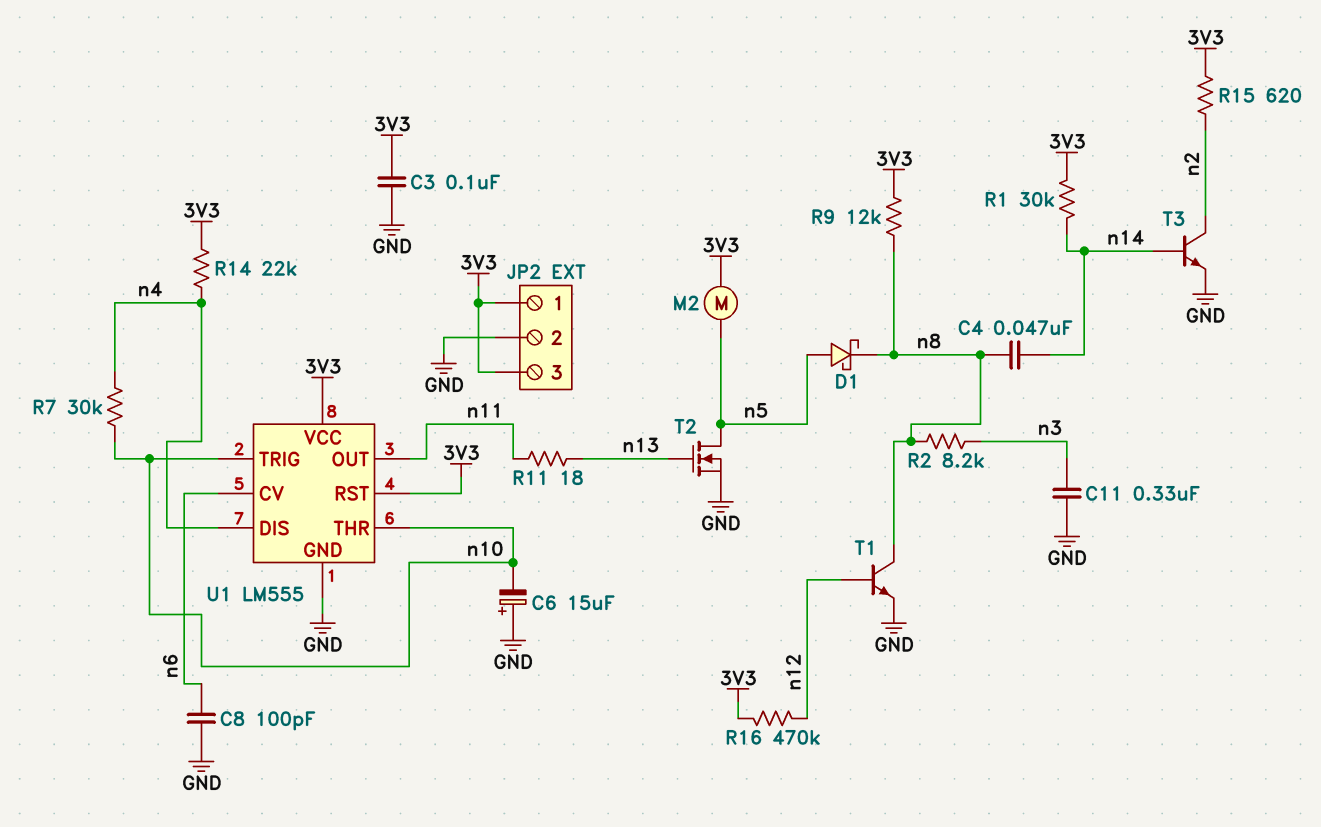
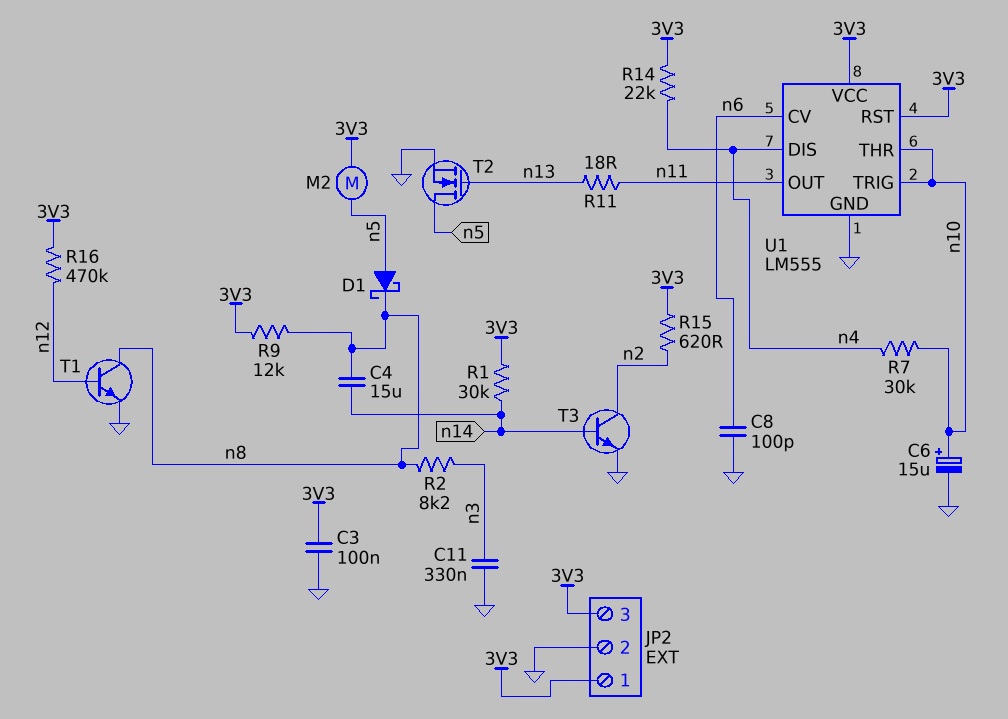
C4: 47nF (n8, n14) -> 15uF (n8, n14)
C6: 15uF (plus GND, minus n10) -> 15uF (plus n10, minus GND)

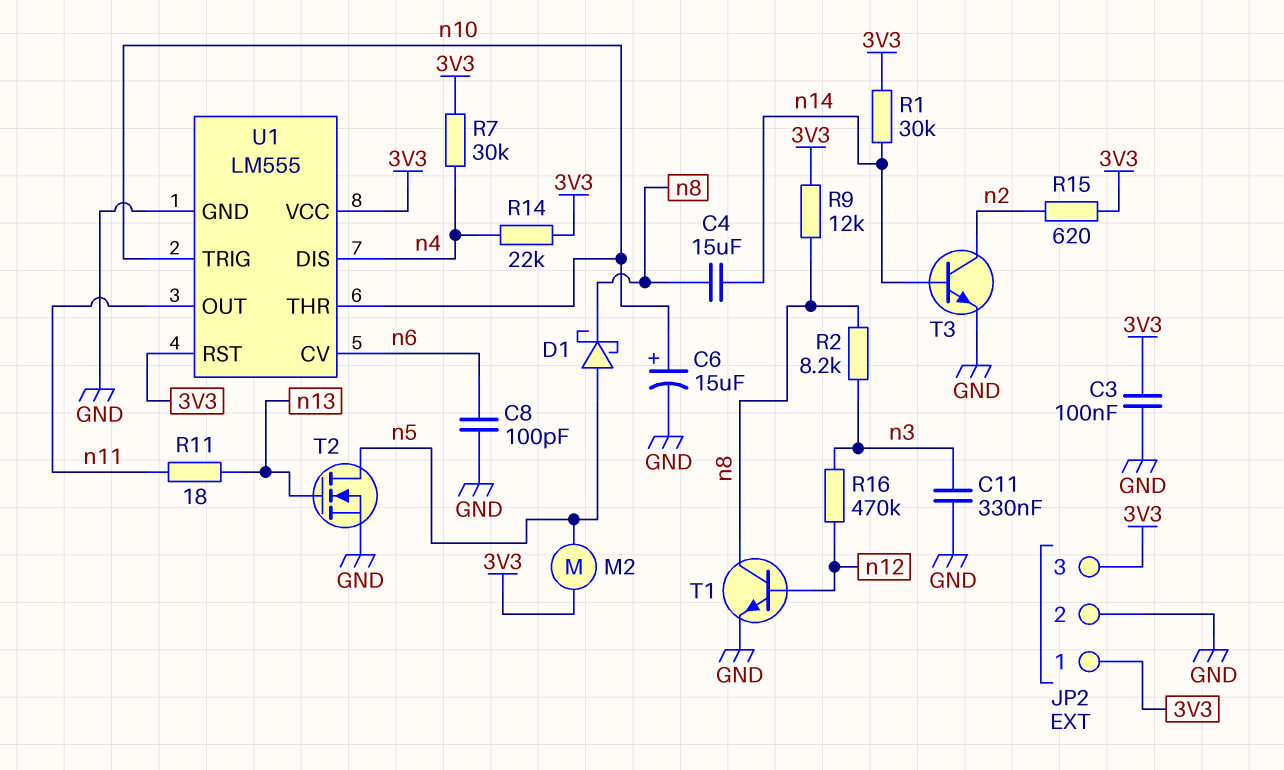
R7: 30k (n4, n10) -> 30k (3V3, n4)
R16: 470k (3V3, n12) -> 470k (n3, n12)

